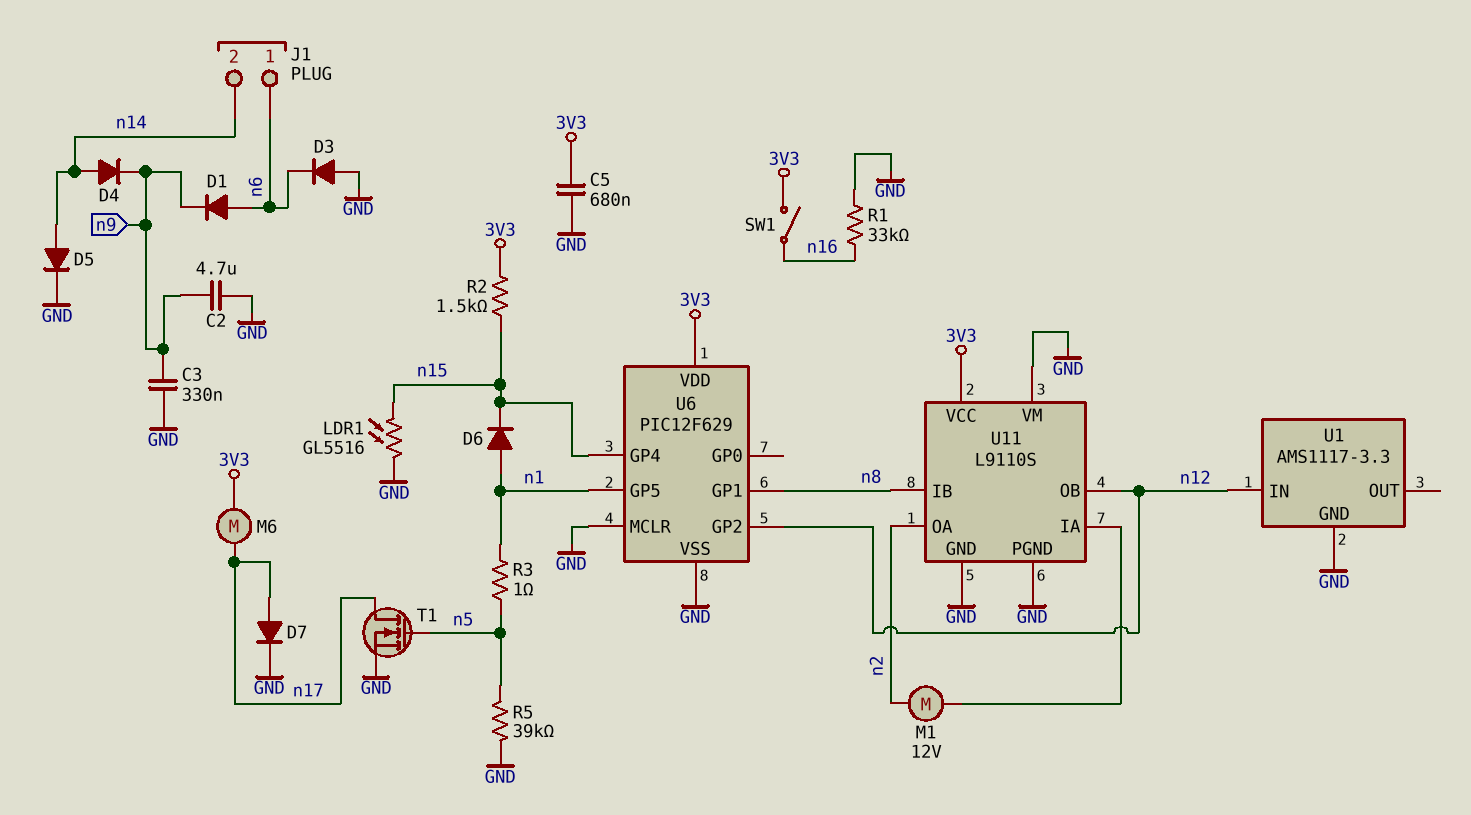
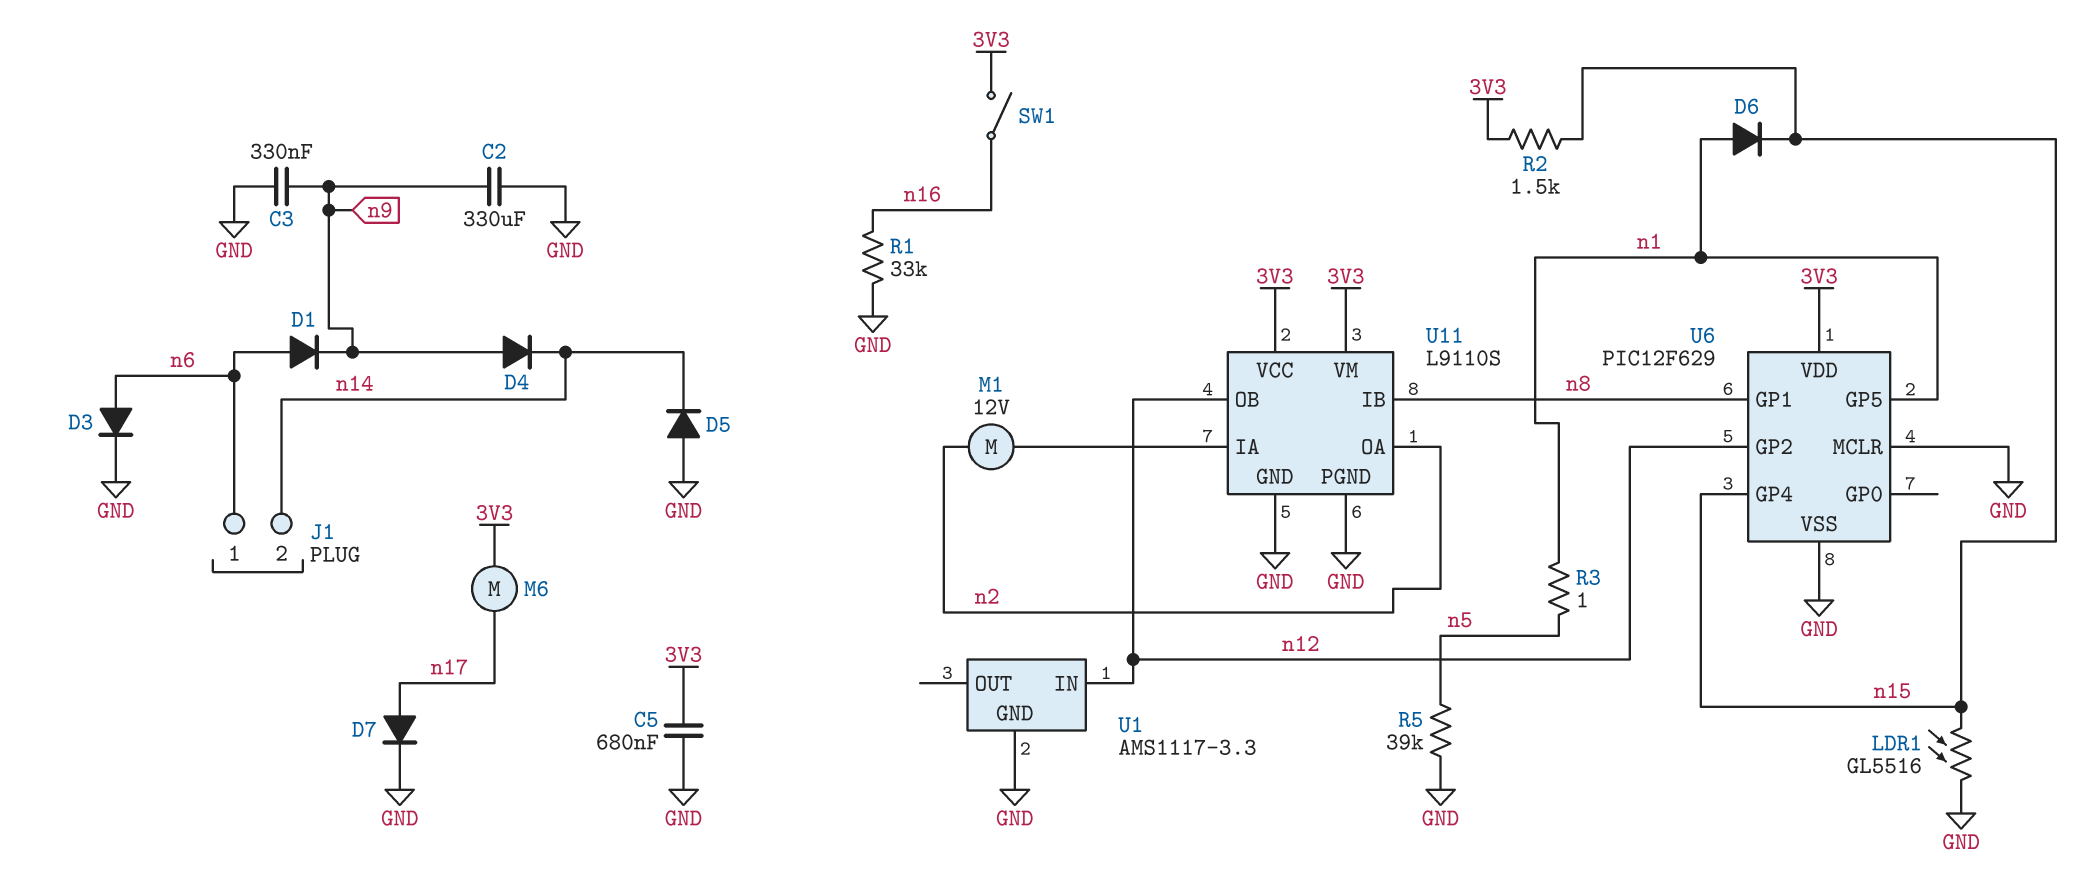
C2: 4.7uF (GND, n9) -> 330uF (GND, n9)
D3: diode (A GND, K n6) -> diode (A n6, K GND)
D4: diode (A n14, K n9) -> diode (A n9, K n14)
D5: diode (A n14, K GND) -> diode (A GND, K n14)
T1: NMOS (G n5, D n17, S GND) -> none
U11 pin VM: GND -> 3V3

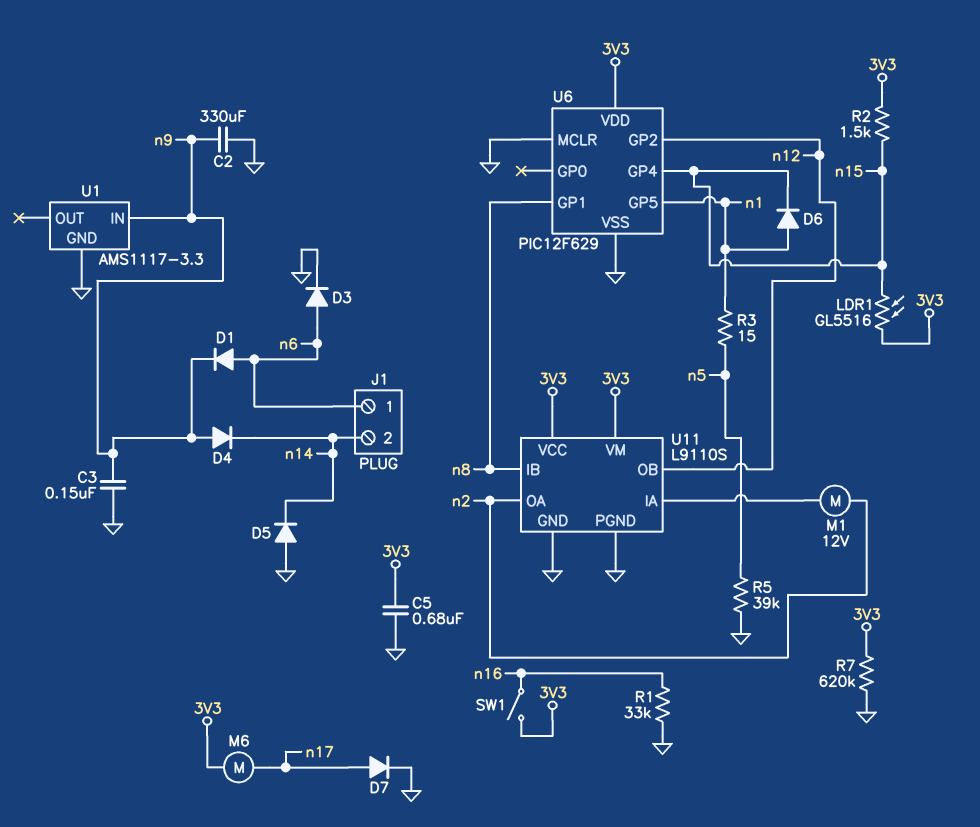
C3: 330nF (GND, n9) -> 150nF (GND, n9)
LDR1: GL5516 (GND, n15) -> GL5516 (3V3, n15)
R3: 1 (n1, n5) -> 15 (n1, n5)
R7: none -> 620k (3V3, GND)
U1 pin IN: n12 -> n9

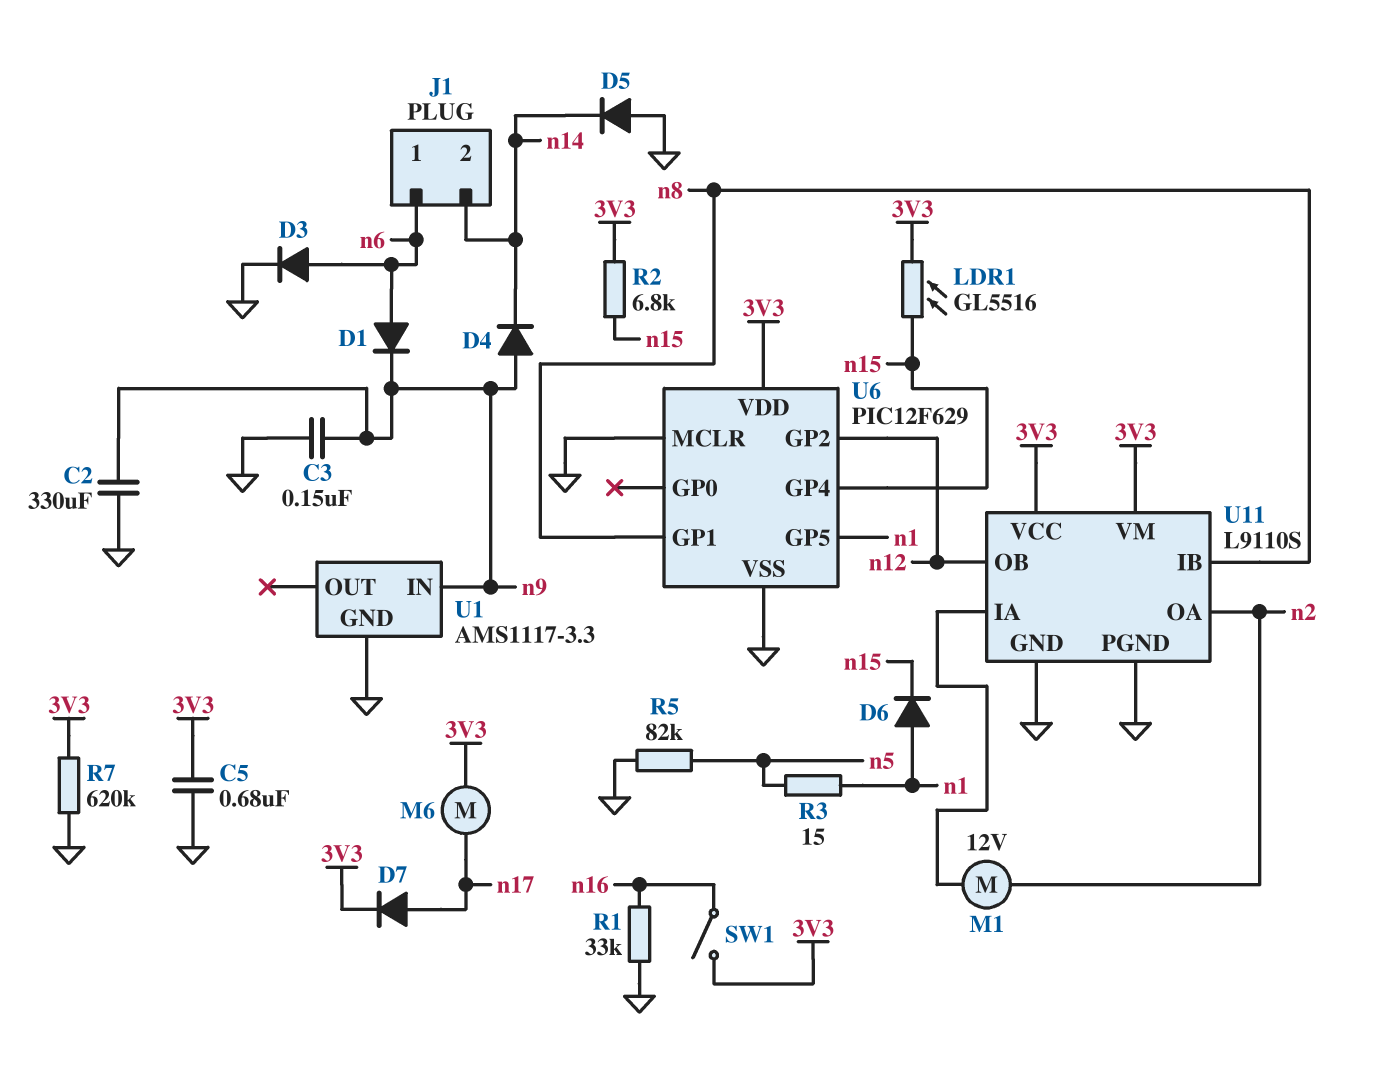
D7: diode (A n17, K GND) -> diode (A n17, K 3V3)
R2: 1.5k (3V3, n15) -> 6.8k (3V3, n15)
R5: 39k (GND, n5) -> 82k (GND, n5)

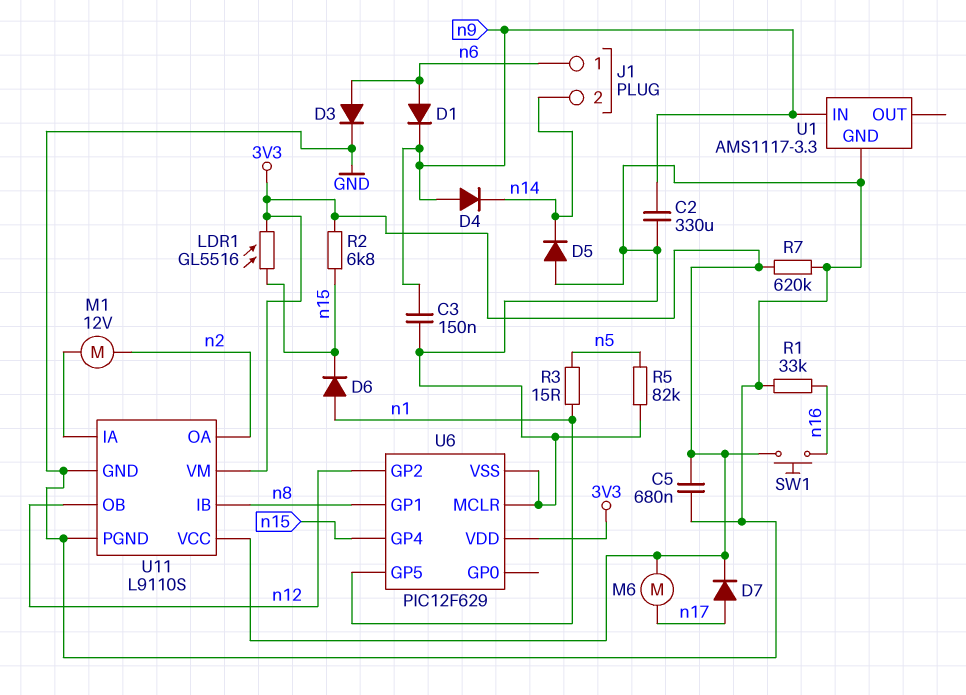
SW1: switch (3V3, n16) -> button (3V3, n16)

